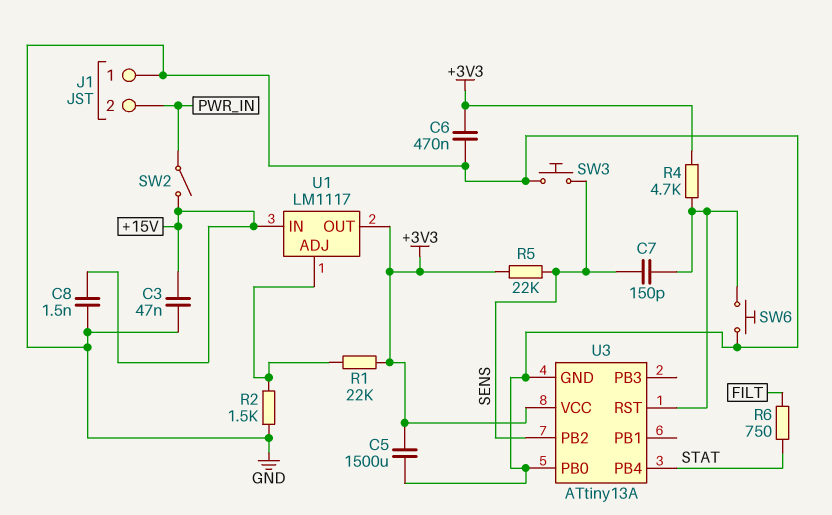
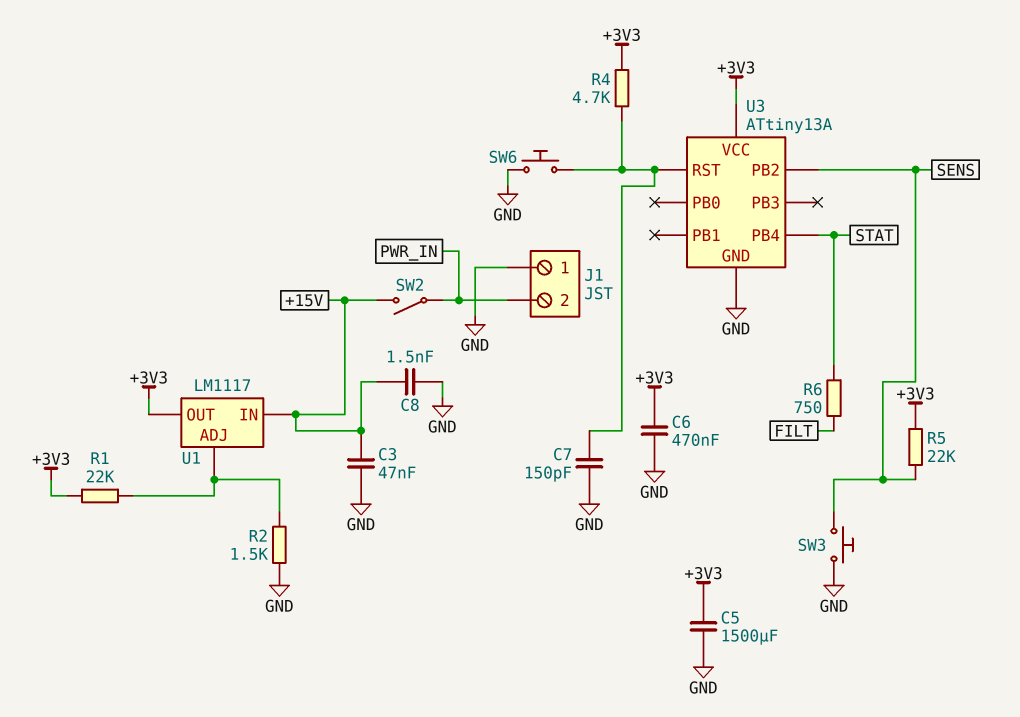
C7: 150pF (SENS, U3/RST) -> 150pF (GND, U3/RST)
U3 pin PB0: GND -> none

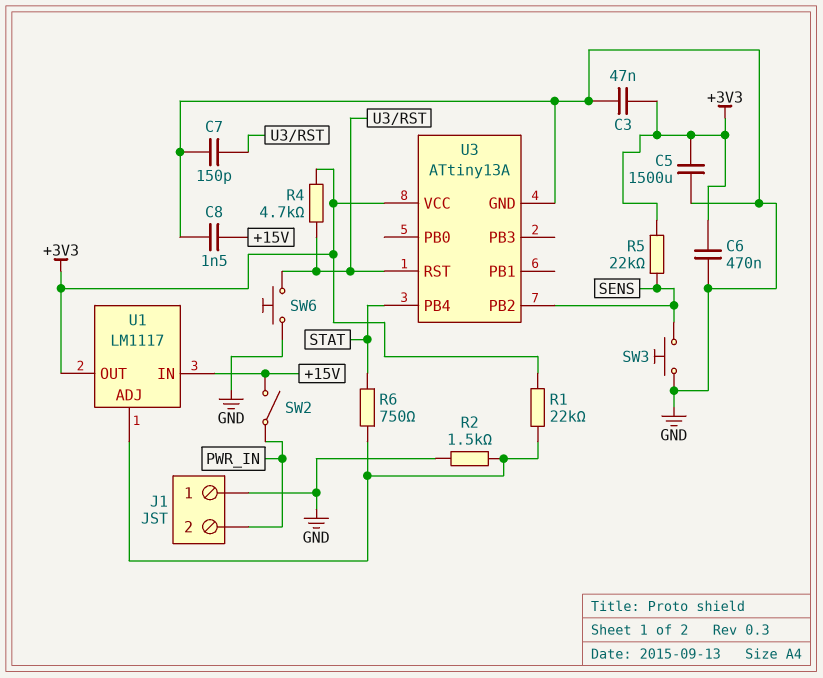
C3: 47nF (+15V, GND) -> 47nF (+3V3, GND)
R6: 750 (FILT, STAT) -> 750 (STAT, U1/ADJ)

